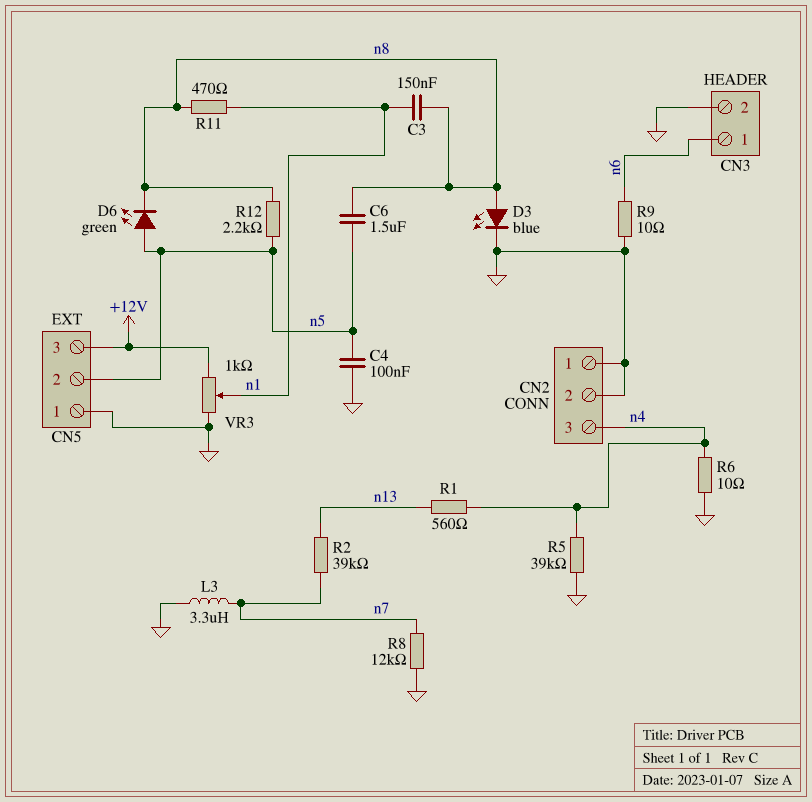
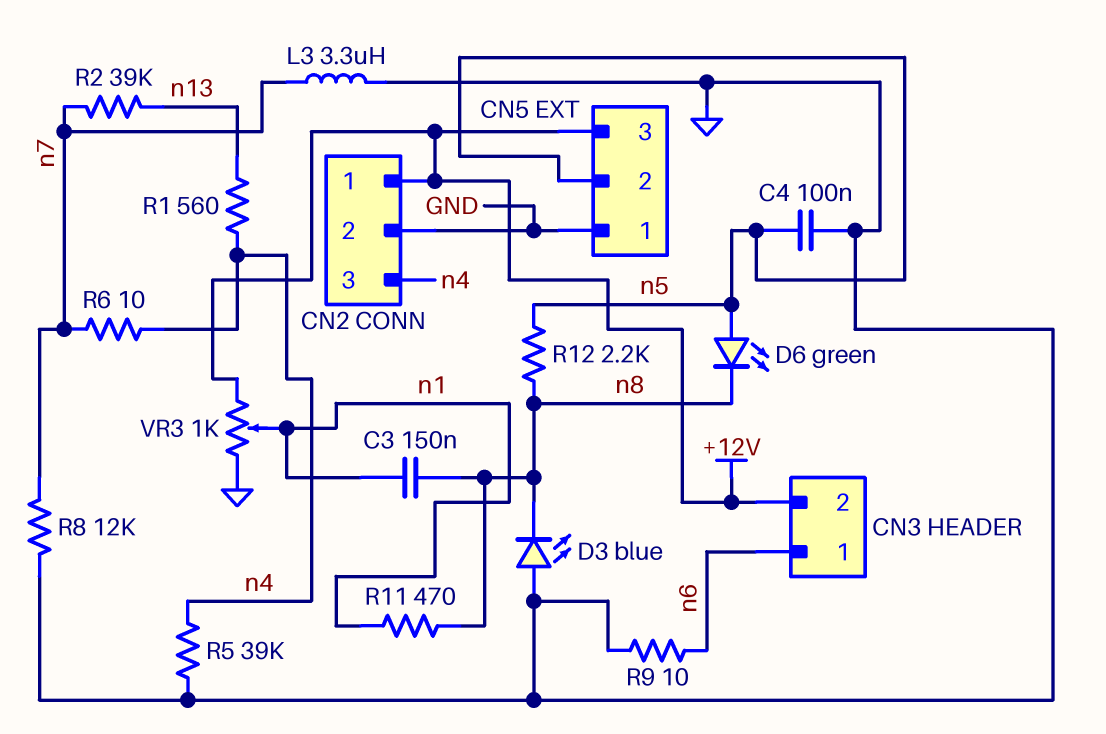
C6: 1.5uF (n5, n8) -> none
CN2 pin 1: GND -> +12V
CN3 pin 2: GND -> +12V
D3: LED blue (A n8, K GND) -> LED blue (A GND, K n8)
R6: 10 (GND, n4) -> 10 (n4, n7)

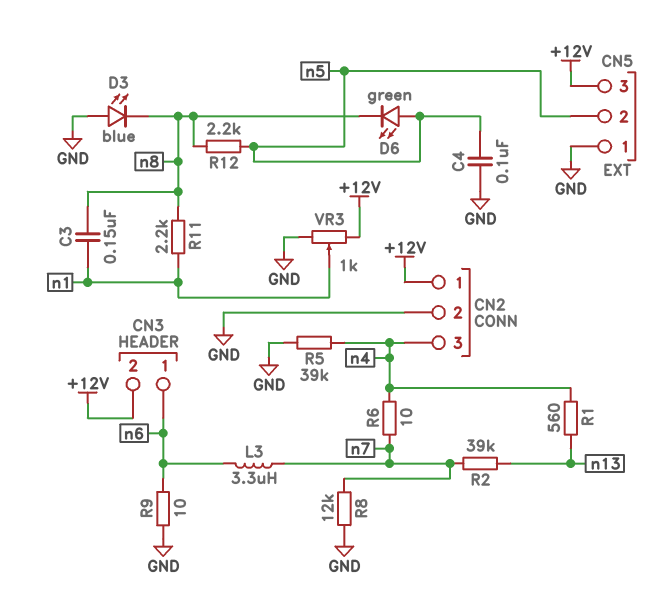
L3: 3.3uH (GND, n7) -> 3.3uH (n6, n7)
R11: 470 (n1, n8) -> 2.2k (n1, n8)

